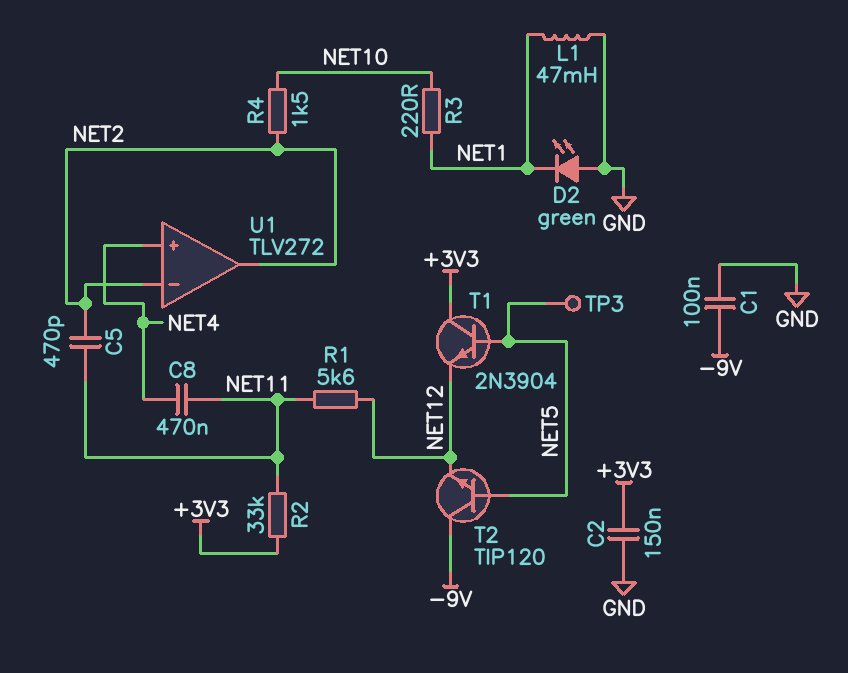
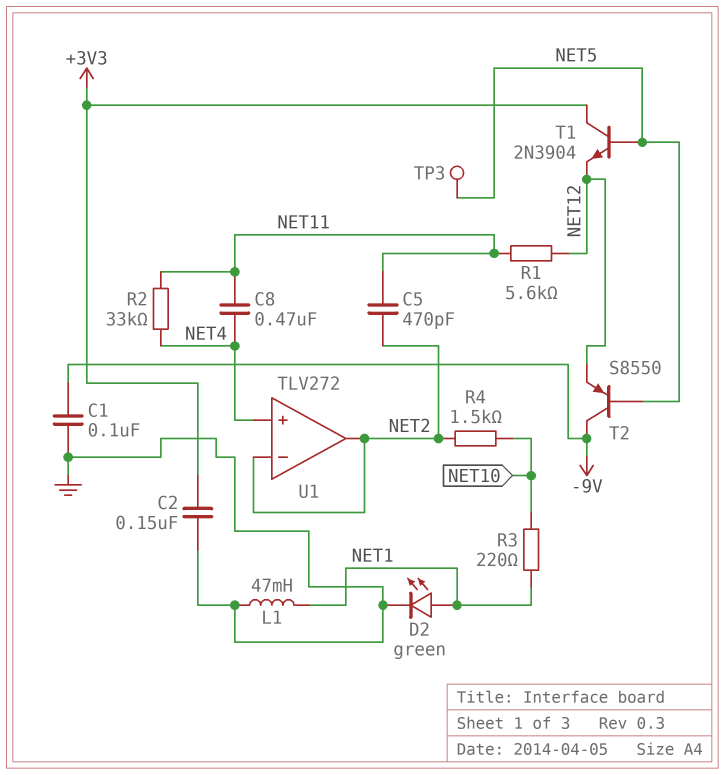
D2: LED green (A GND, K NET1) -> LED green (A NET1, K GND)
R2: 33k (+3V3, NET11) -> 33k (NET4, NET11)
T2: NPN TIP120 (B NET5, C -9V, E NET12) -> PNP S8550 (B NET5, C -9V, E NET12)

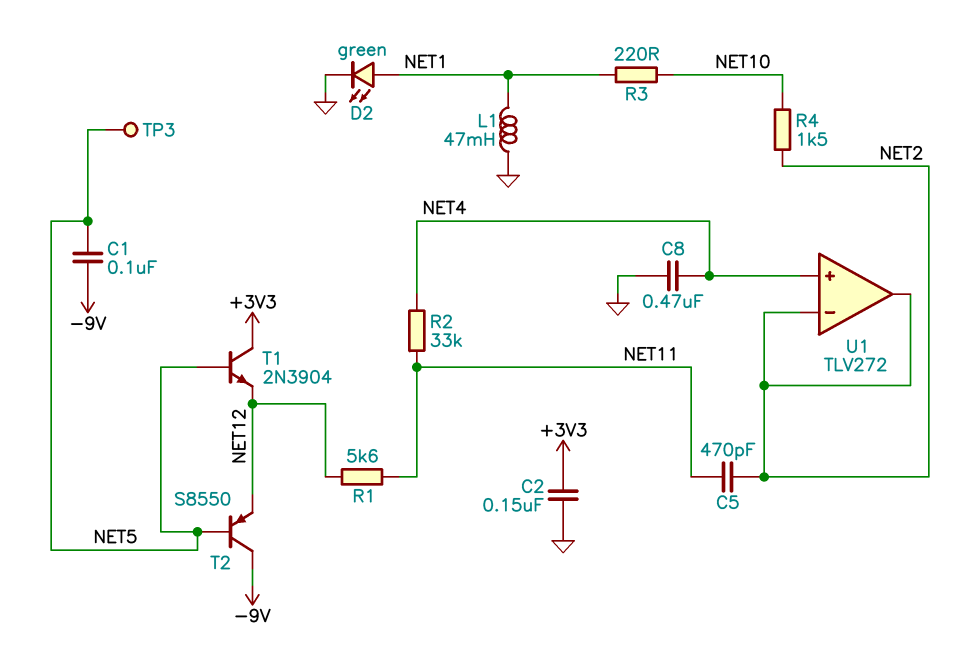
C1: 100nF (-9V, GND) -> 100nF (-9V, NET5)
C8: 470nF (NET4, NET11) -> 470nF (GND, NET4)

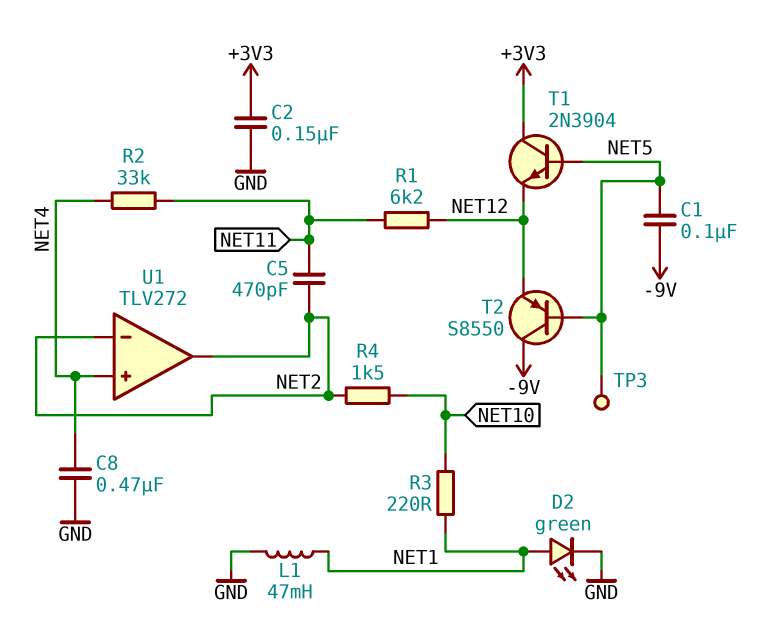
R1: 5.6k (NET11, NET12) -> 6.2k (NET11, NET12)

